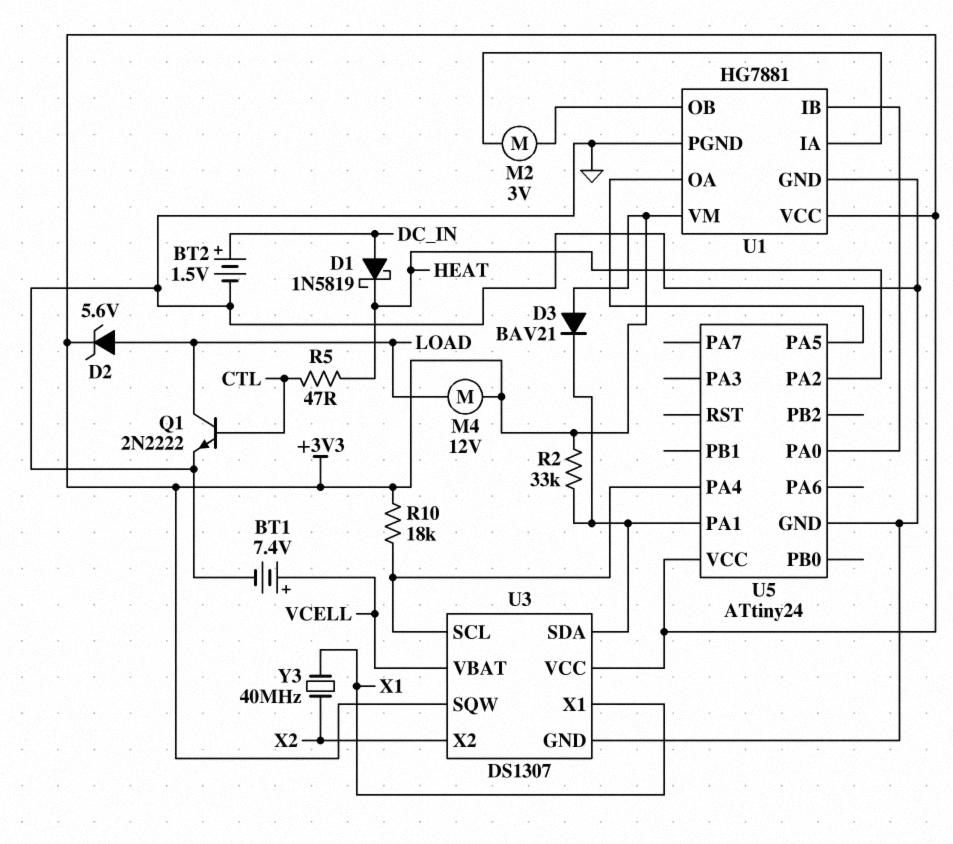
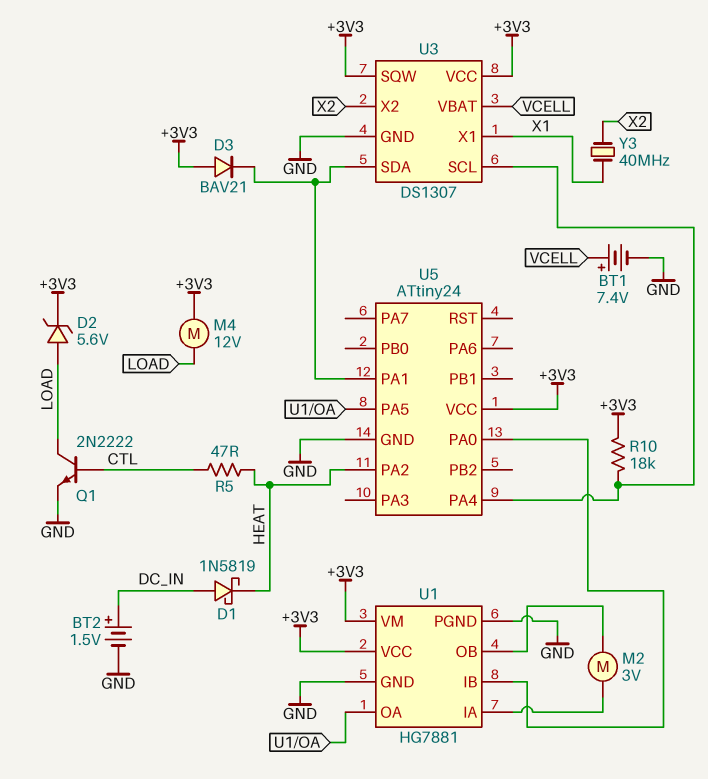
R2: 33k (+3V3, U3/SDA) -> none

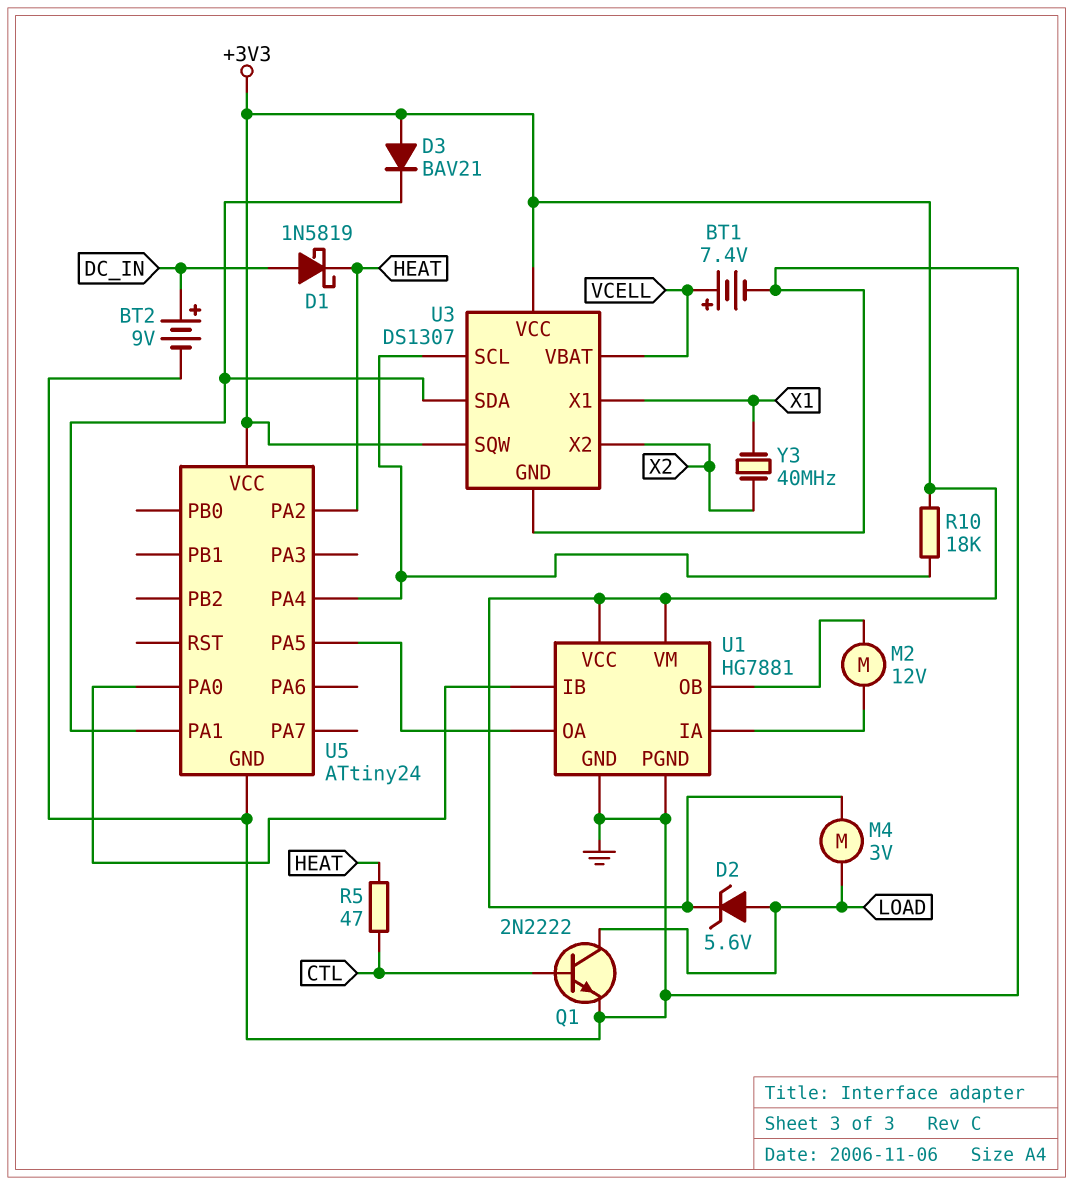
BT2: 1.5V (plus DC_IN, minus GND) -> 9V (plus DC_IN, minus GND)
M2: motor 3V (U1/IA, U1/OB) -> motor 12V (U1/IA, U1/OB)
M4: motor 12V (+3V3, LOAD) -> motor 3V (+3V3, LOAD)

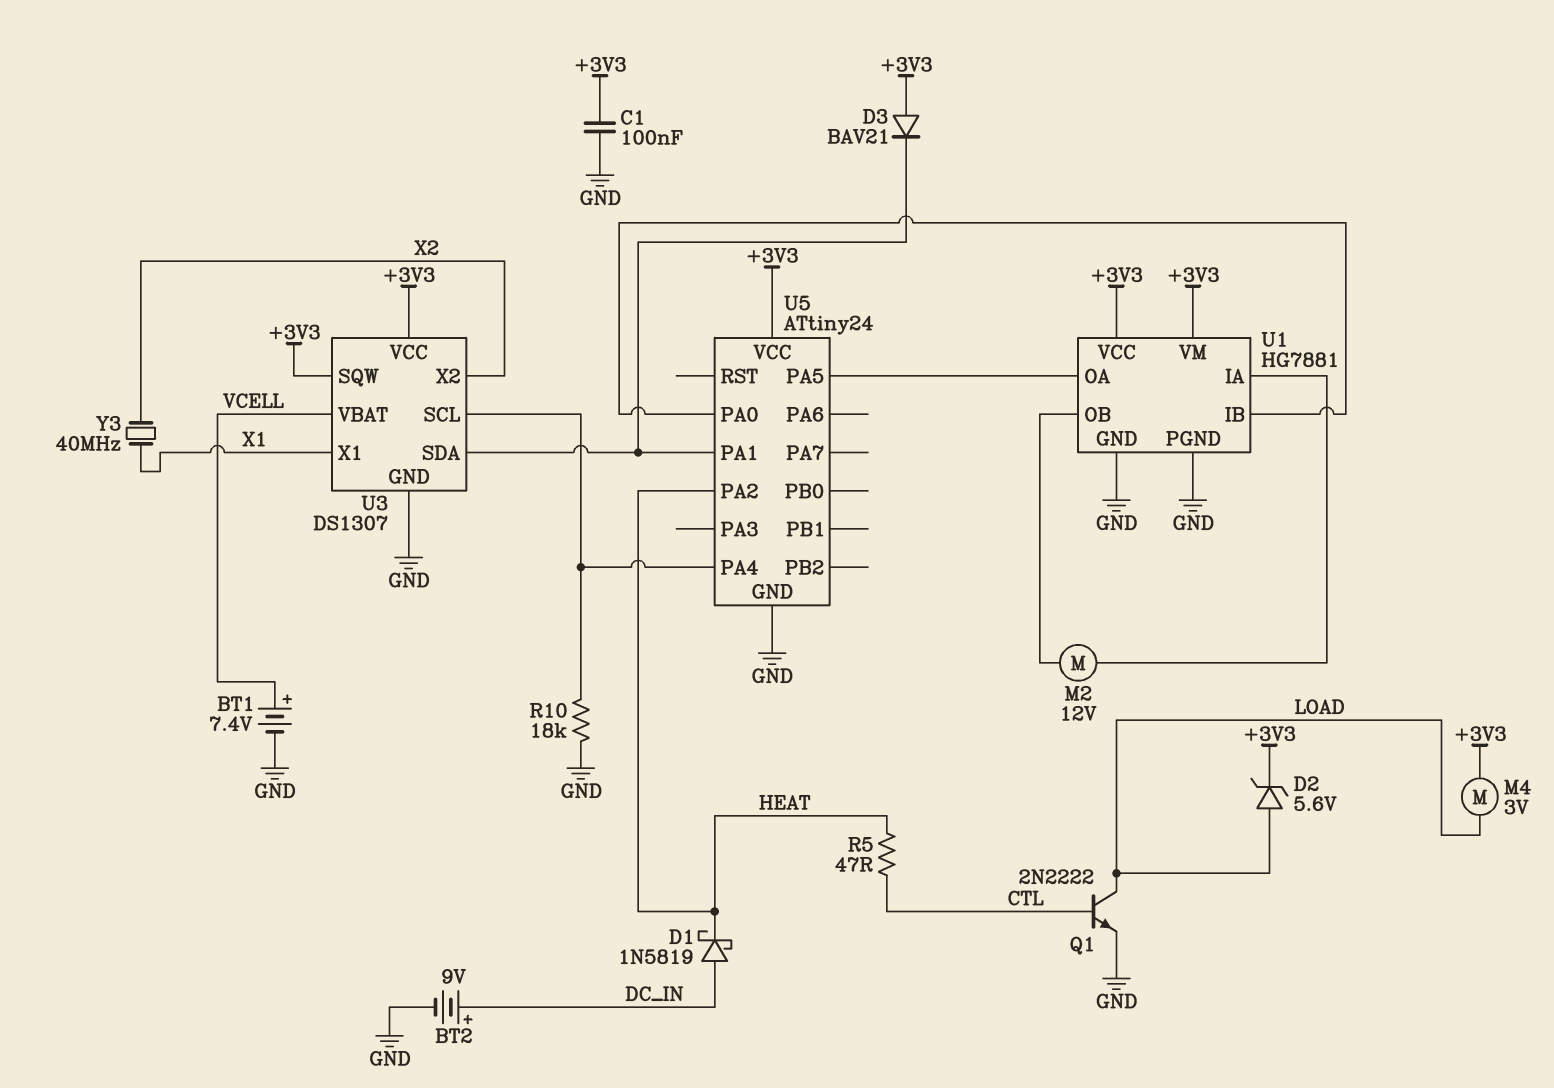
C1: none -> 100nF (+3V3, GND)
R10: 18k (+3V3, U3/SCL) -> 18k (GND, U3/SCL)

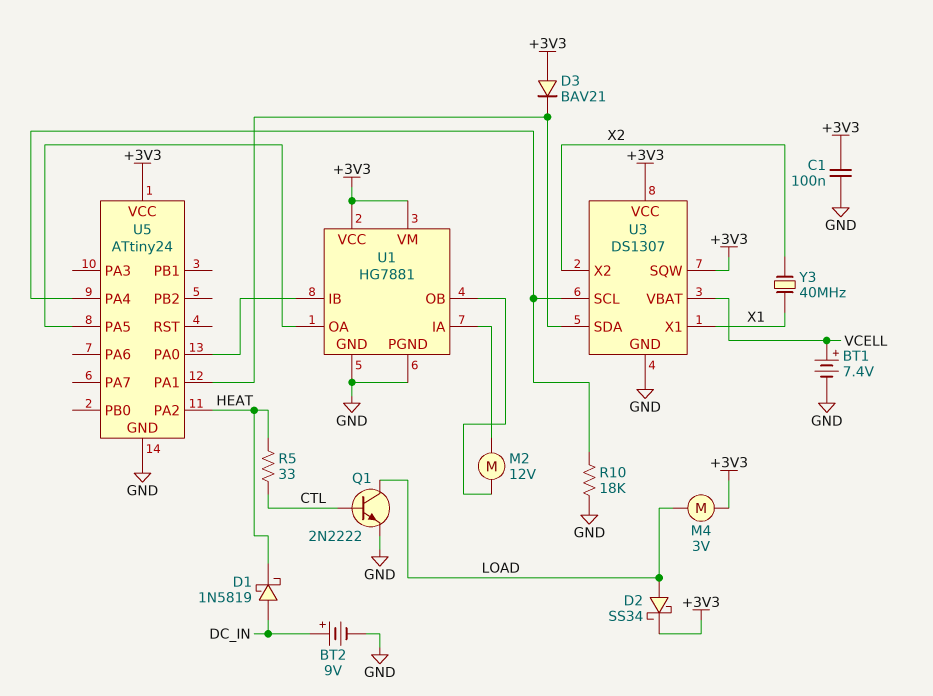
D2: zener 5.6V (A LOAD, K +3V3) -> schottky SS34 (A LOAD, K +3V3)
R5: 47 (CTL, HEAT) -> 33 (CTL, HEAT)

